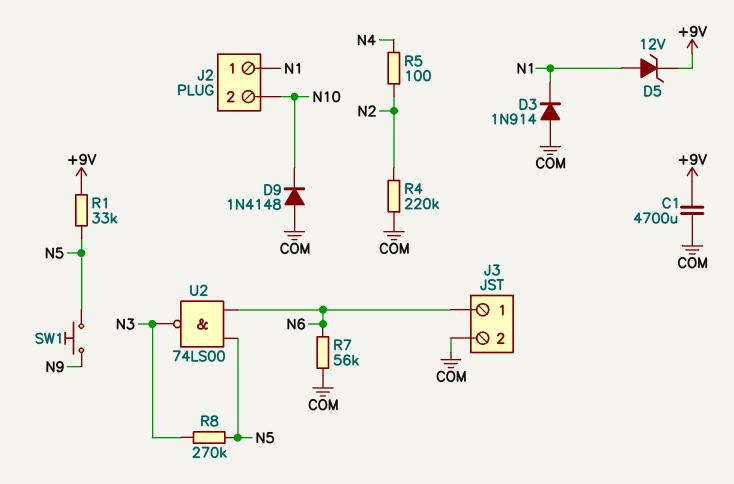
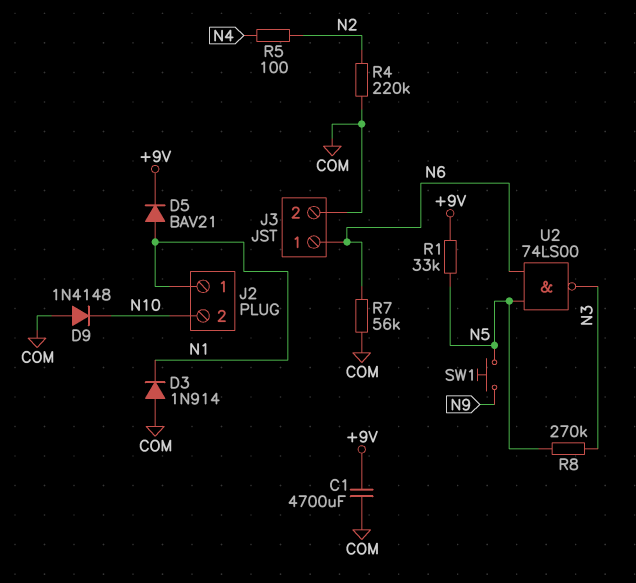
D5: zener 12V (A N1, K +9V) -> diode BAV21 (A N1, K +9V)

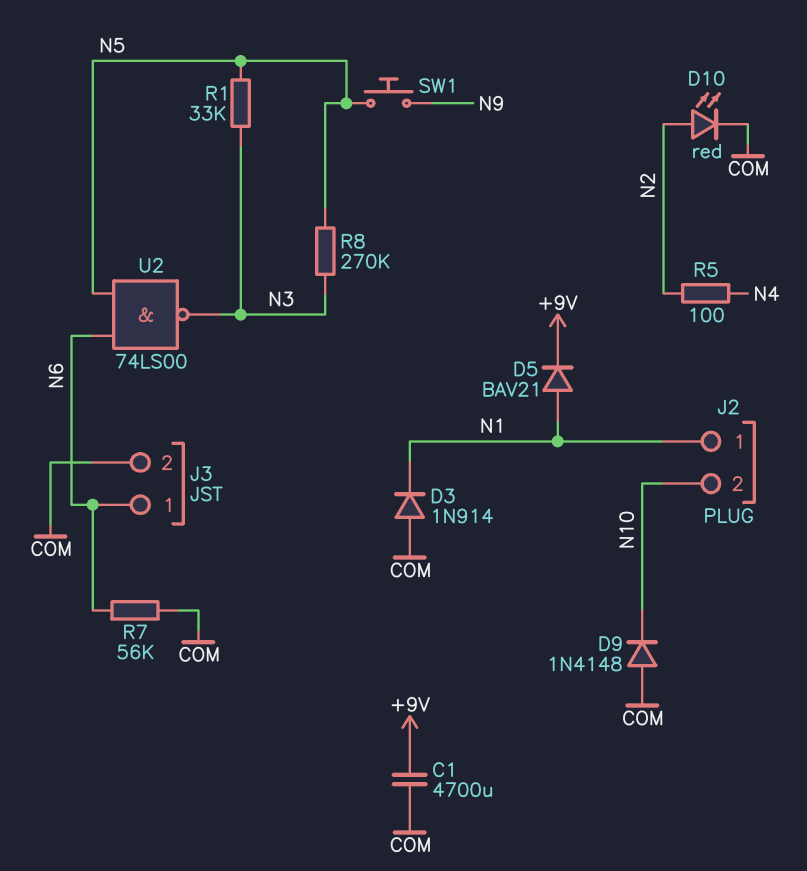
D10: none -> LED red (A N2, K COM)
R1: 33k (+9V, N5) -> 33k (N3, N5)
R4: 220k (COM, N2) -> none

